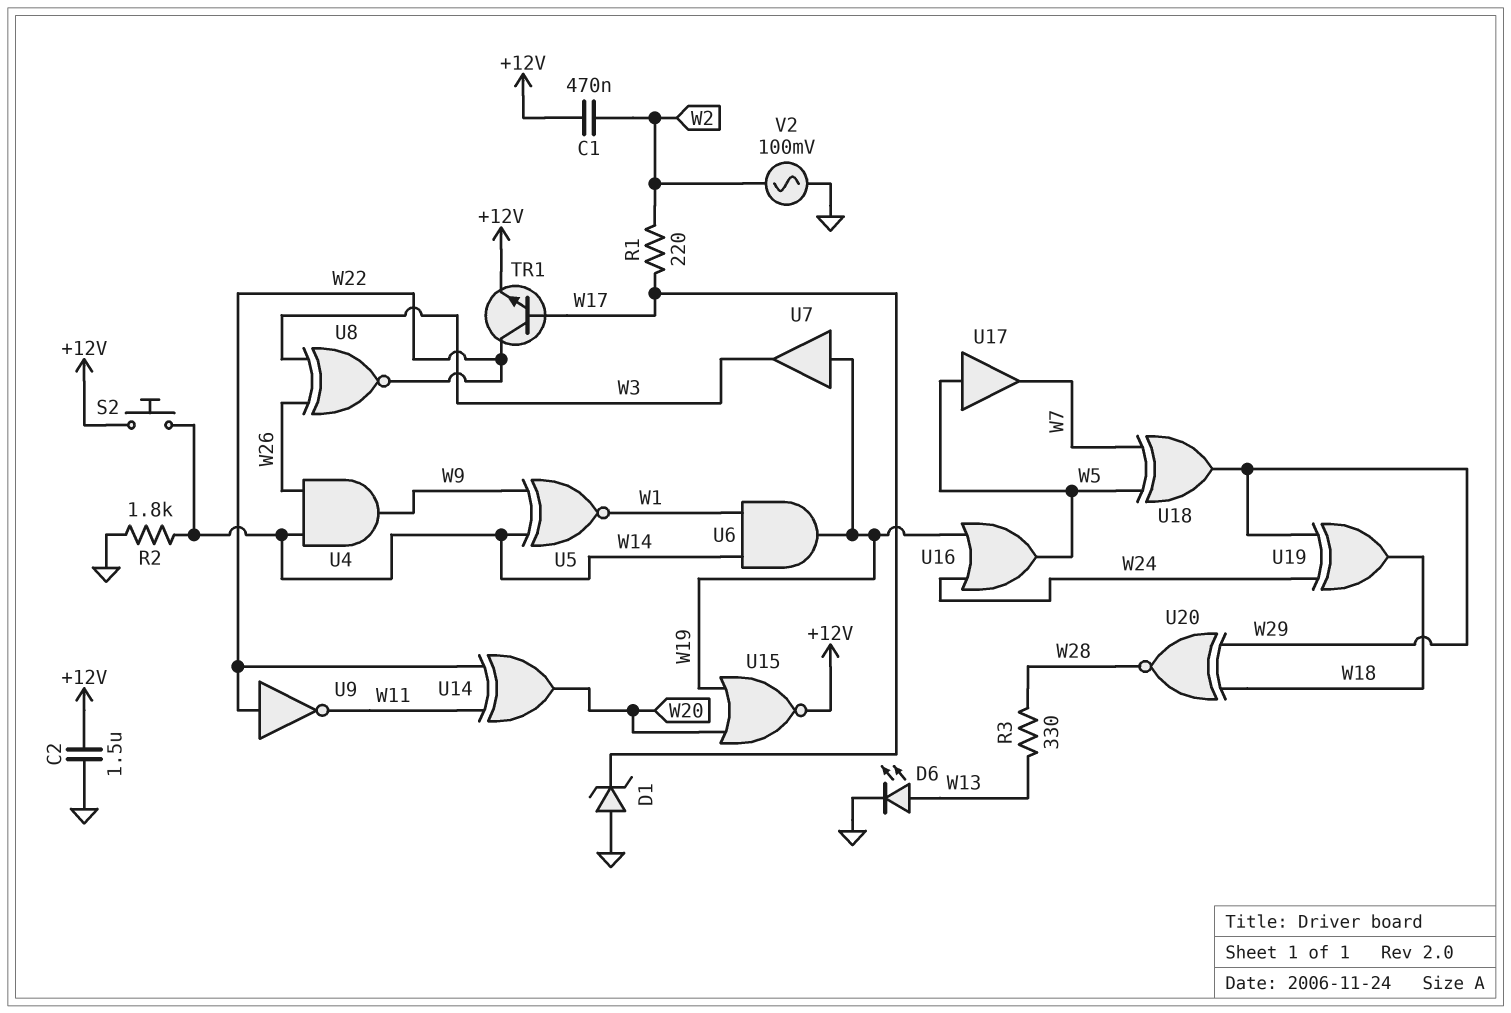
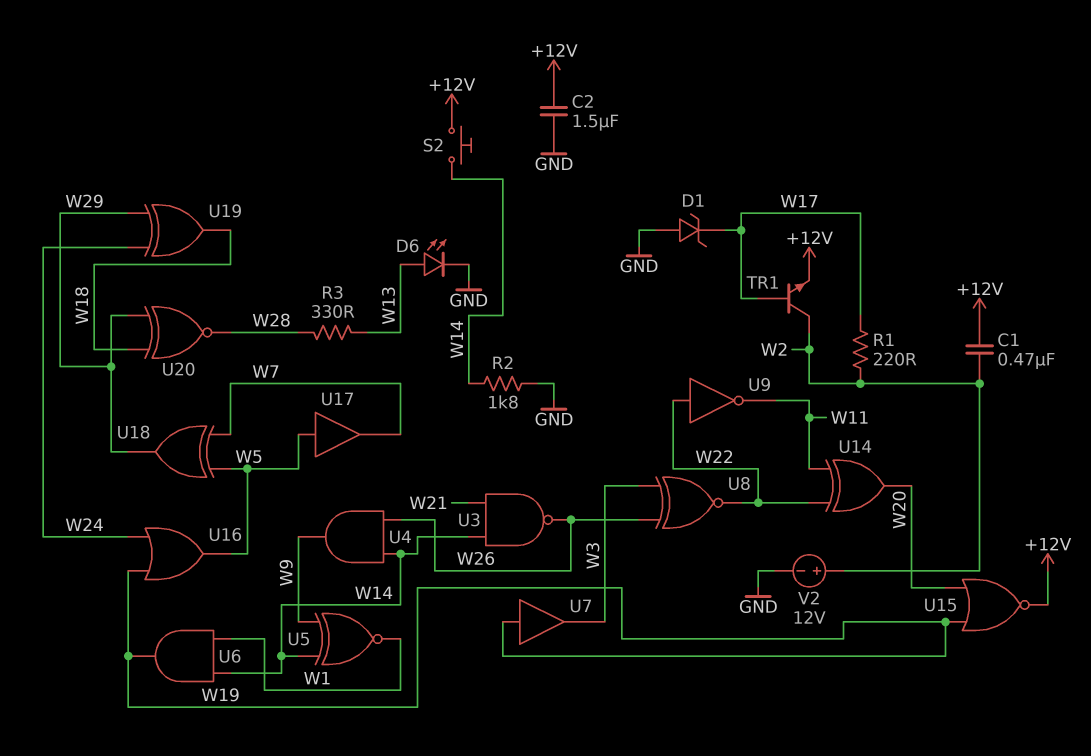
TR1: NPN (B W17, C W22, E +12V) -> NPN (B W17, C W2, E +12V)
U3: none -> NAND (in W14, in W21, out W26)
V2: AC 100mV (GND, W2) -> 12V (plus W2, minus GND)

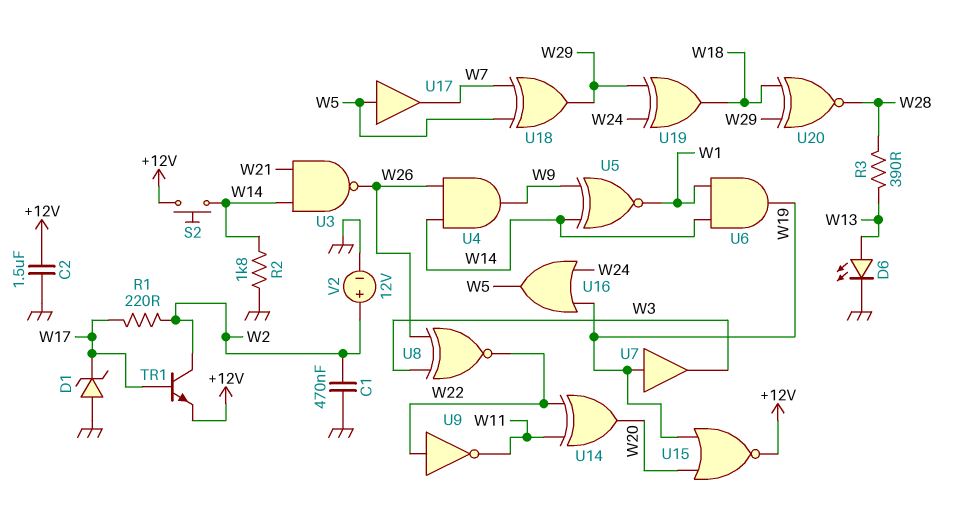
C1: 470nF (+12V, W2) -> 470nF (GND, W2)
R3: 330 (W13, W28) -> 390 (W13, W28)

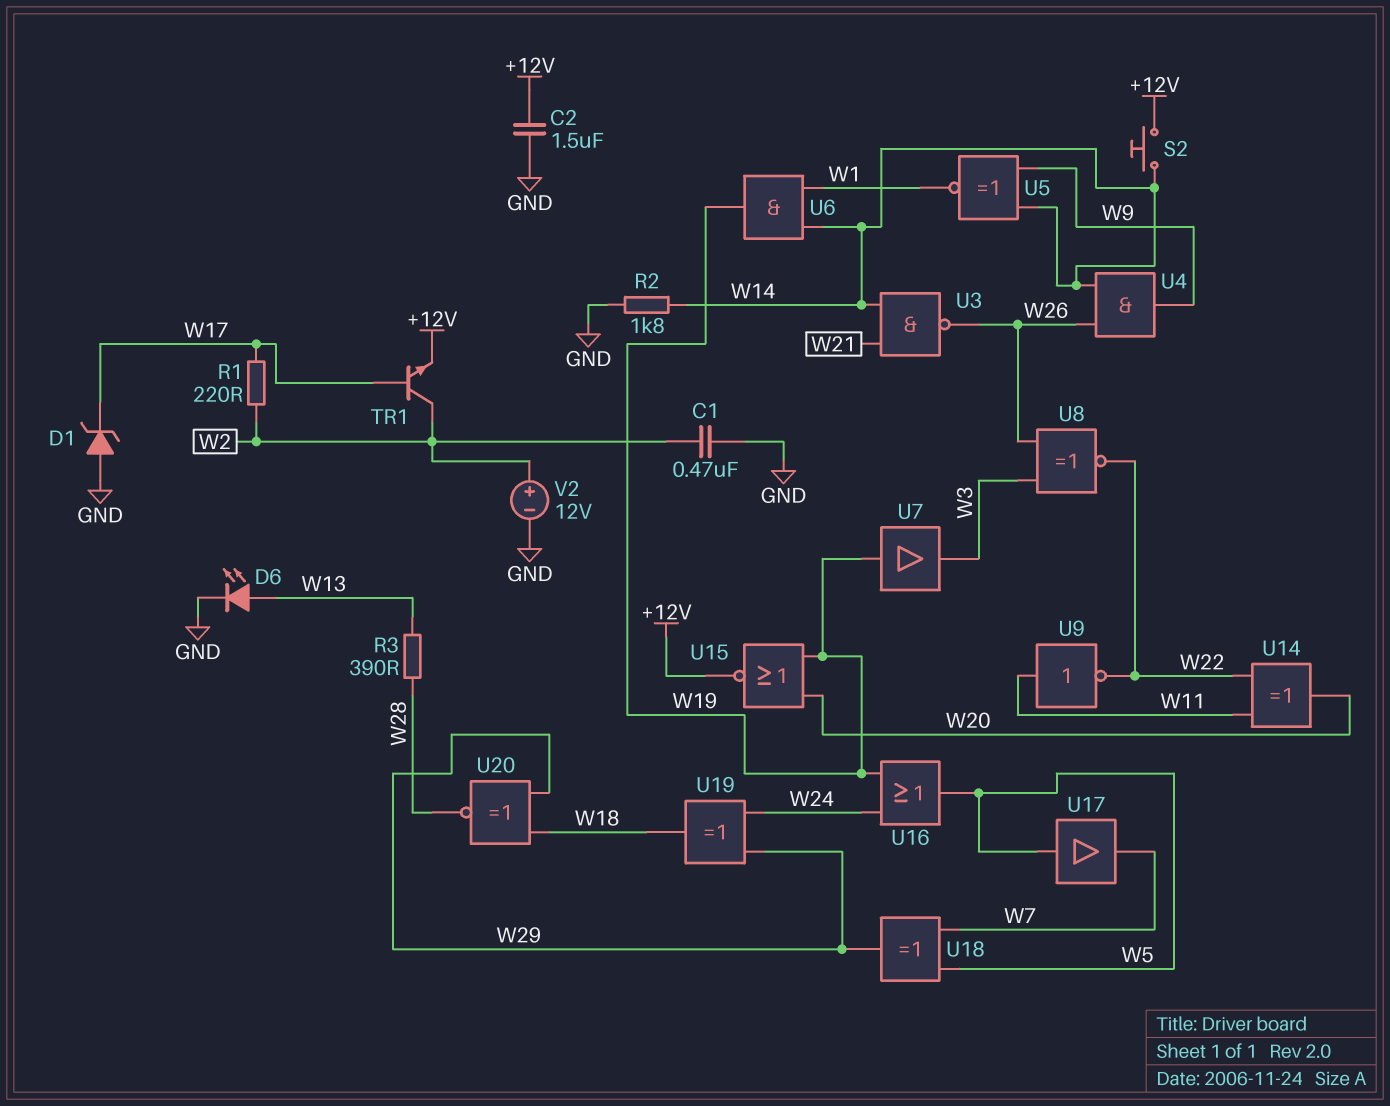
U9: NOT (in W22, out W11) -> NOT (in W11, out W22)

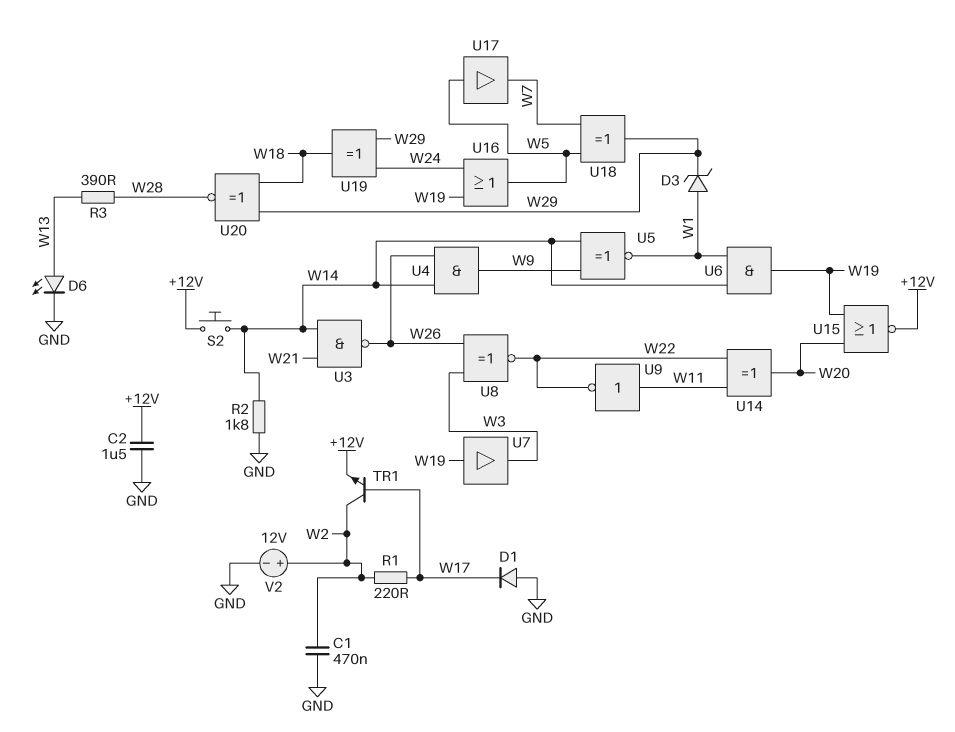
D1: zener (A GND, K W17) -> diode (A GND, K W17)
D3: none -> zener (A W1, K W29)

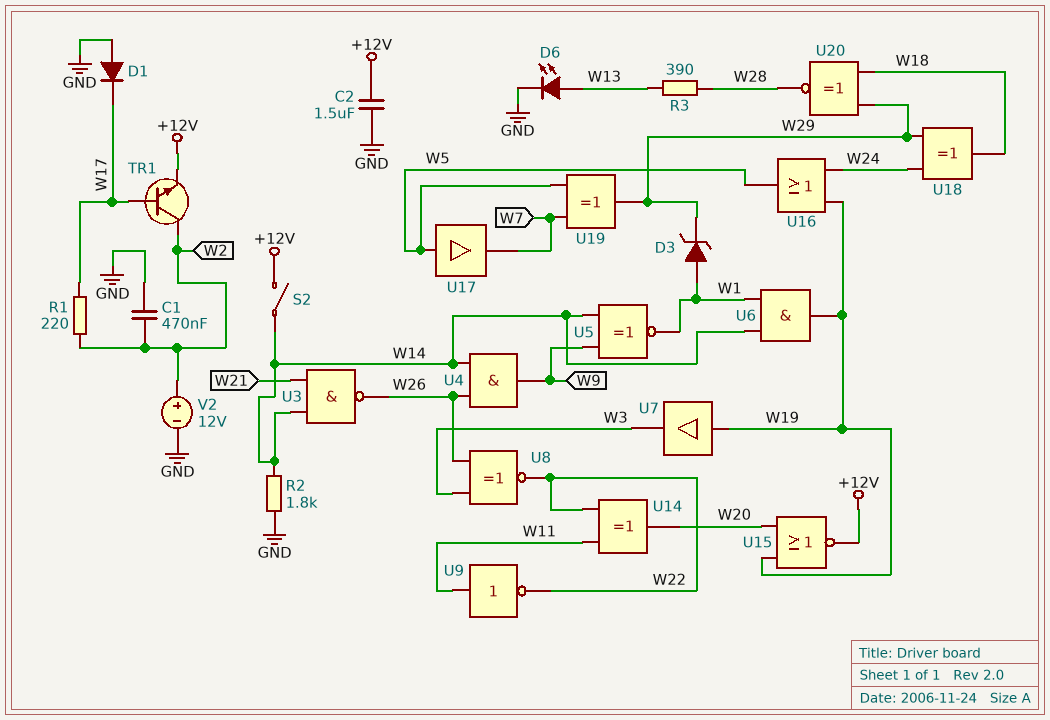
S2: button (+12V, W14) -> switch (+12V, W14)
U18: XOR (in W5, in W7, out W29) -> XOR (in W24, in W29, out W18)
U19: XOR (in W24, in W29, out W18) -> XOR (in W5, in W7, out W29)

